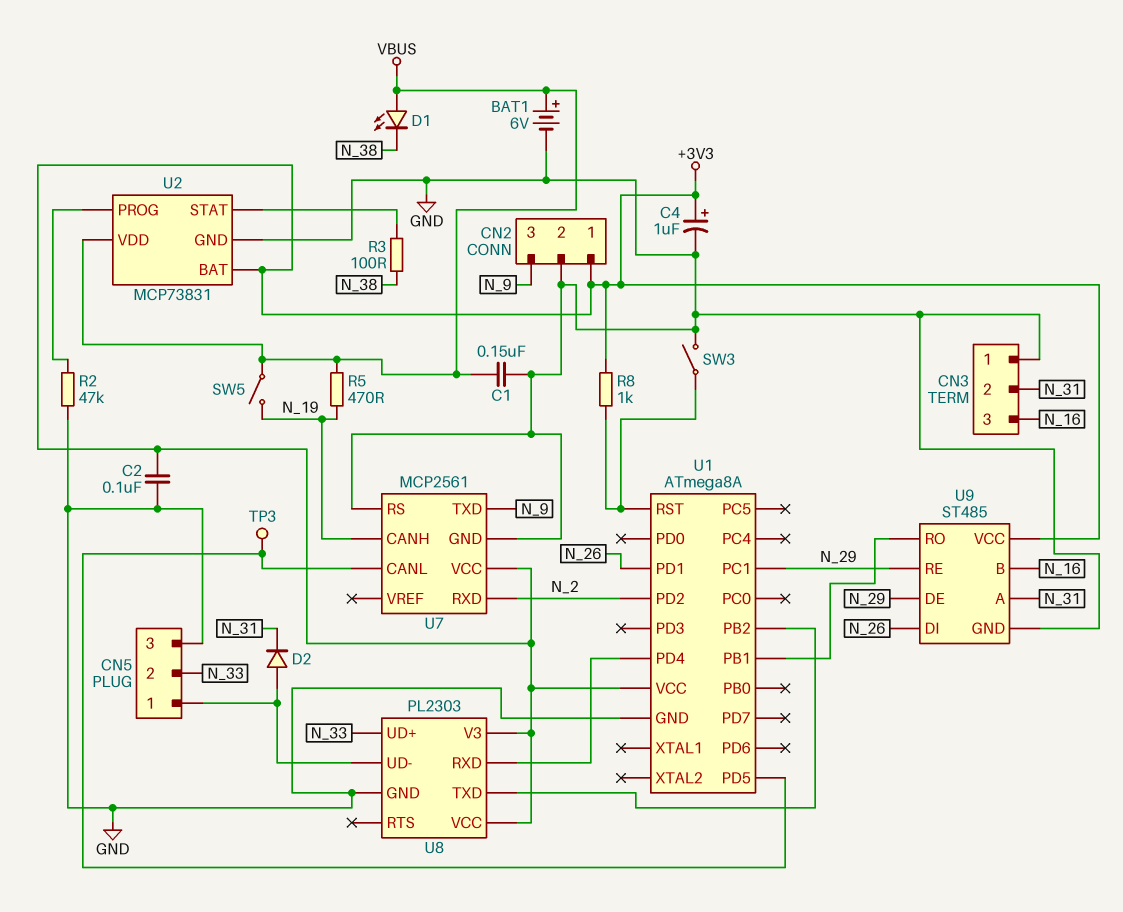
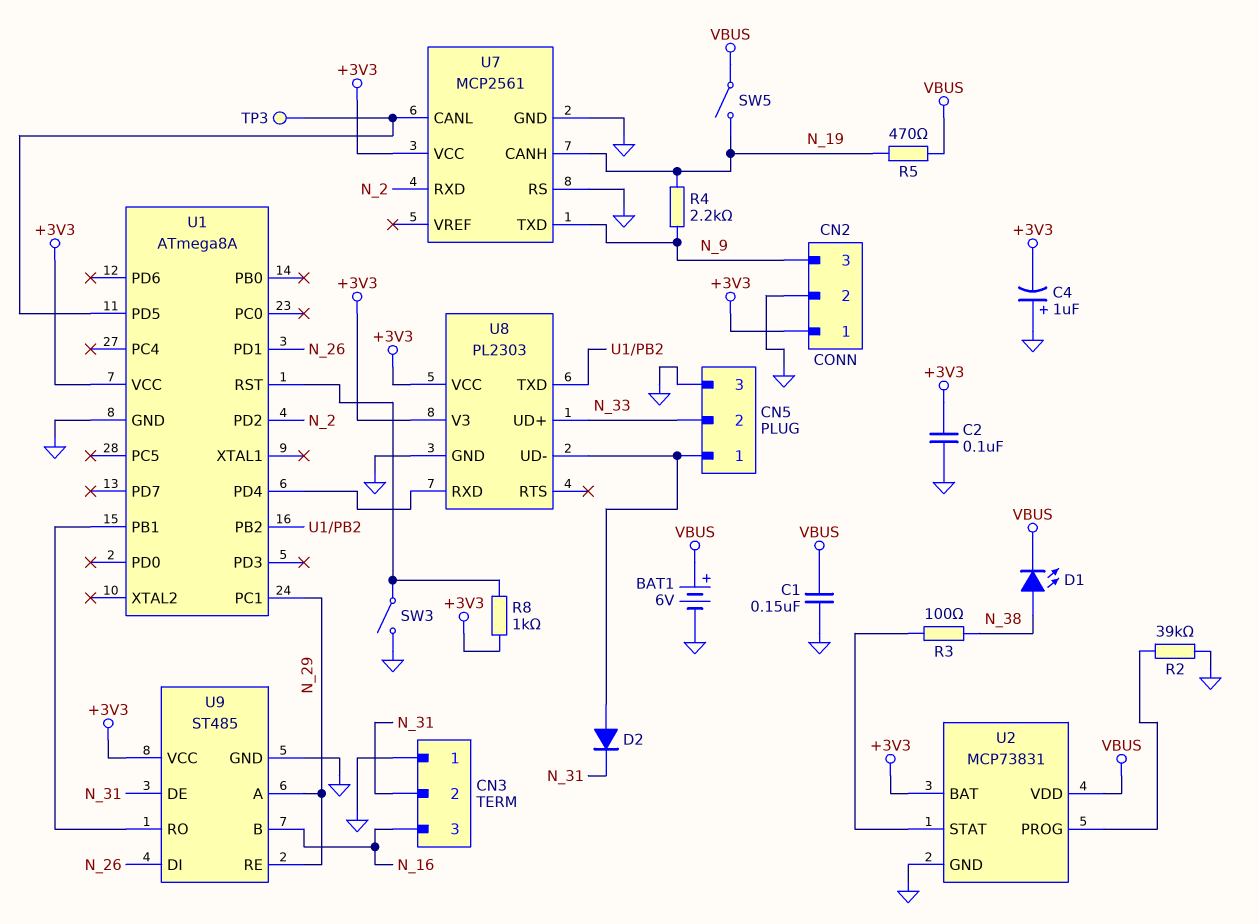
C4: 1uF (plus +3V3, minus GND) -> 1uF (plus GND, minus +3V3)
D1: LED (A VBUS, K N_38) -> LED (A N_38, K VBUS)
R2: 47k (GND, U2/PROG) -> 39k (GND, U2/PROG)
R4: none -> 2.2k (N_9, N_19)
U9 pin A: N_31 -> N_29
U9 pin DE: N_29 -> N_31

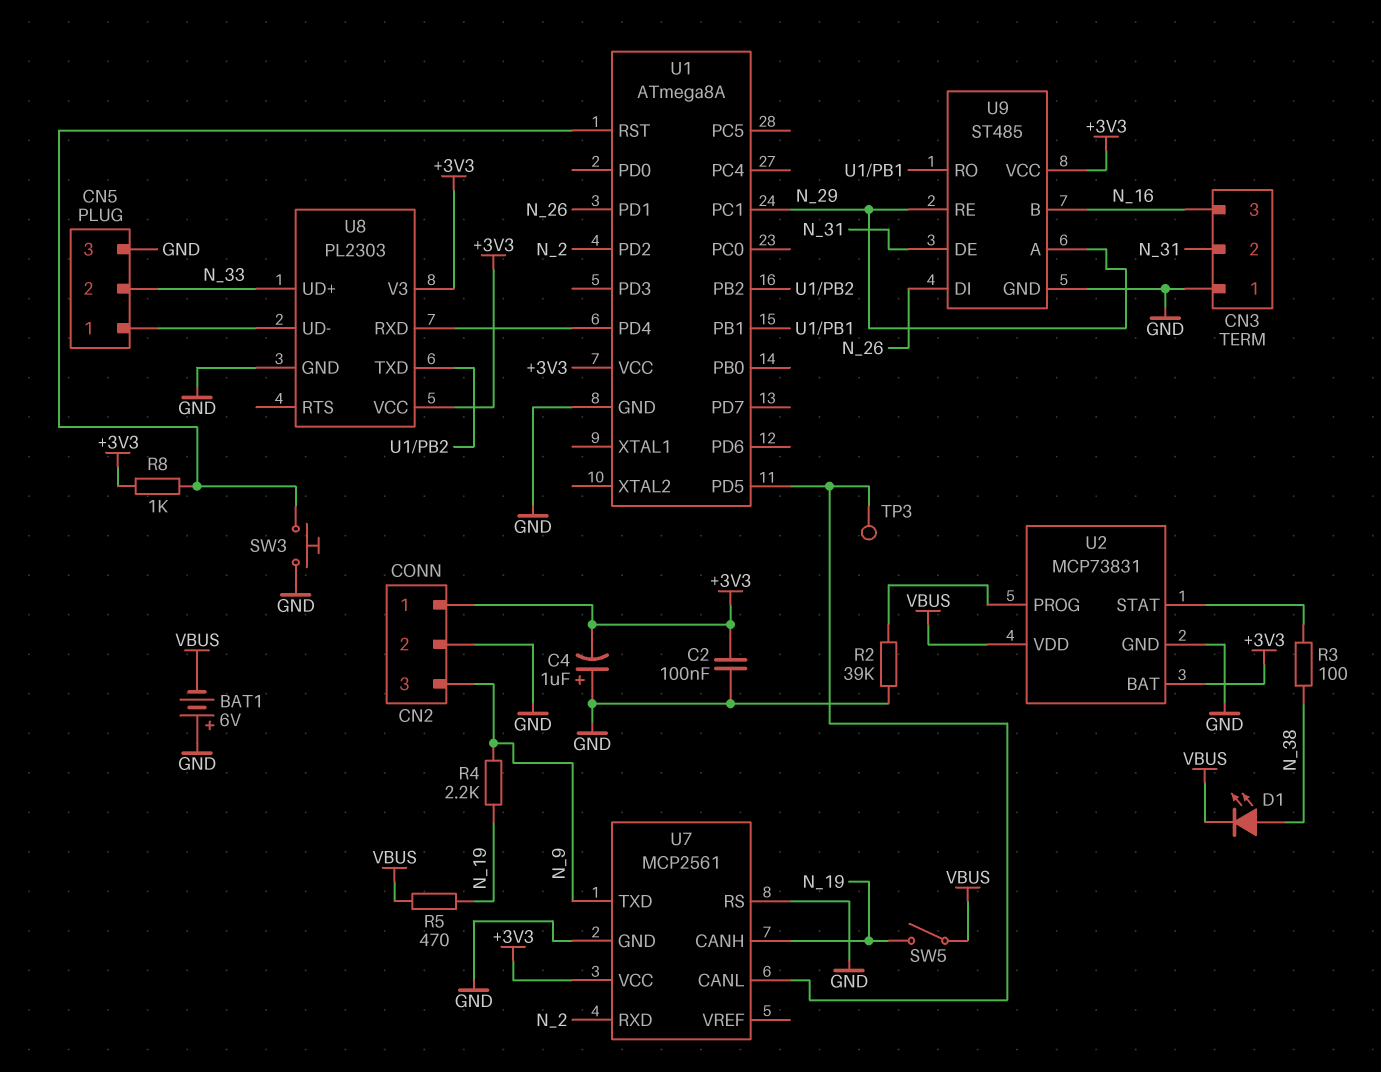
BAT1: 6V (plus VBUS, minus GND) -> 6V (plus GND, minus VBUS)
C1: 150nF (GND, VBUS) -> none
D2: diode (A CN5/1, K N_31) -> none
SW3: switch (GND, U1/RST) -> button (GND, U1/RST)

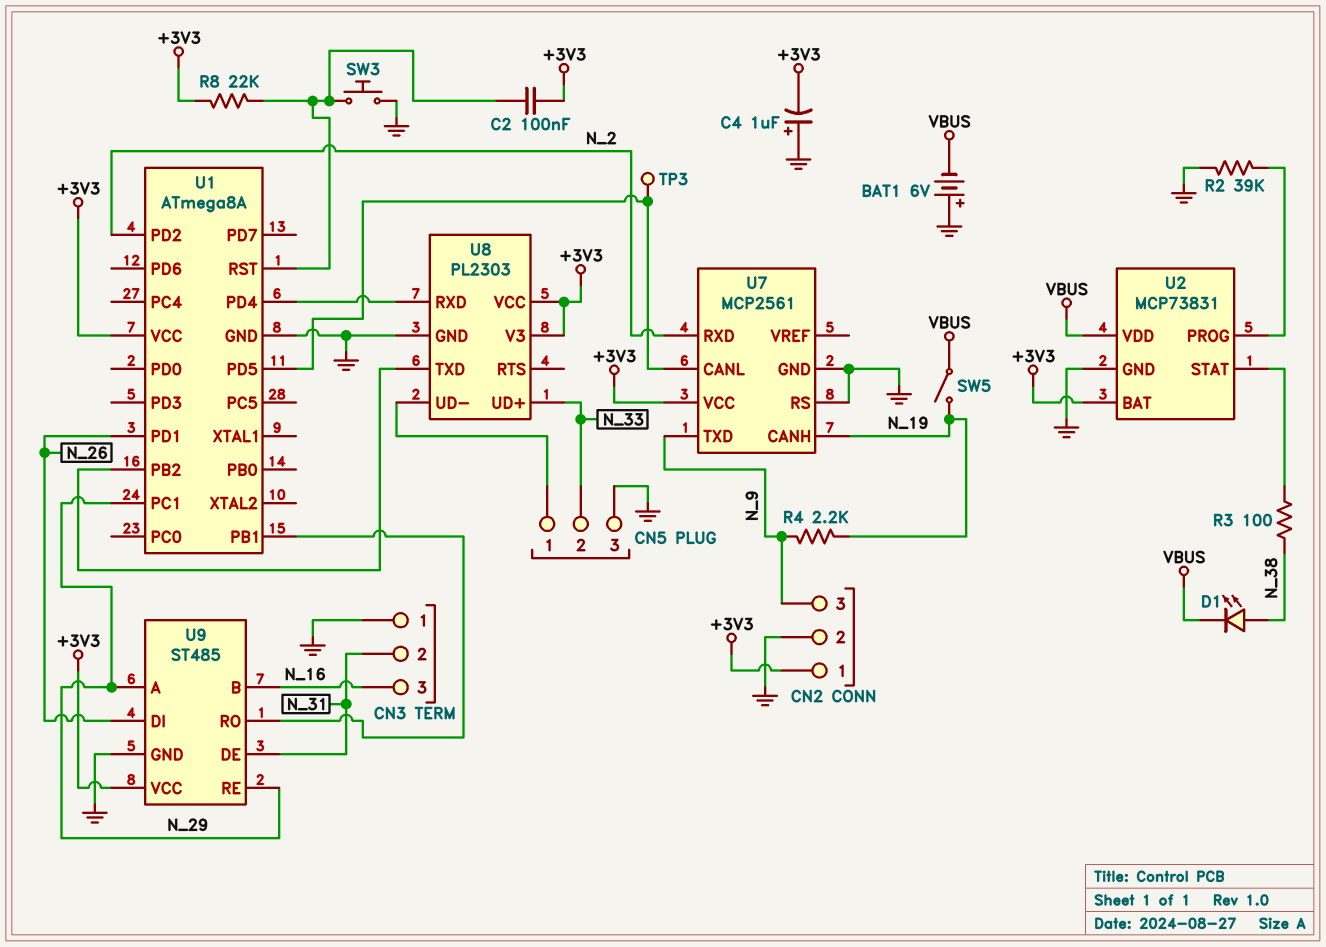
C2: 100nF (+3V3, GND) -> 100nF (+3V3, U1/RST)
R5: 470 (N_19, VBUS) -> none
R8: 1k (+3V3, U1/RST) -> 22k (+3V3, U1/RST)

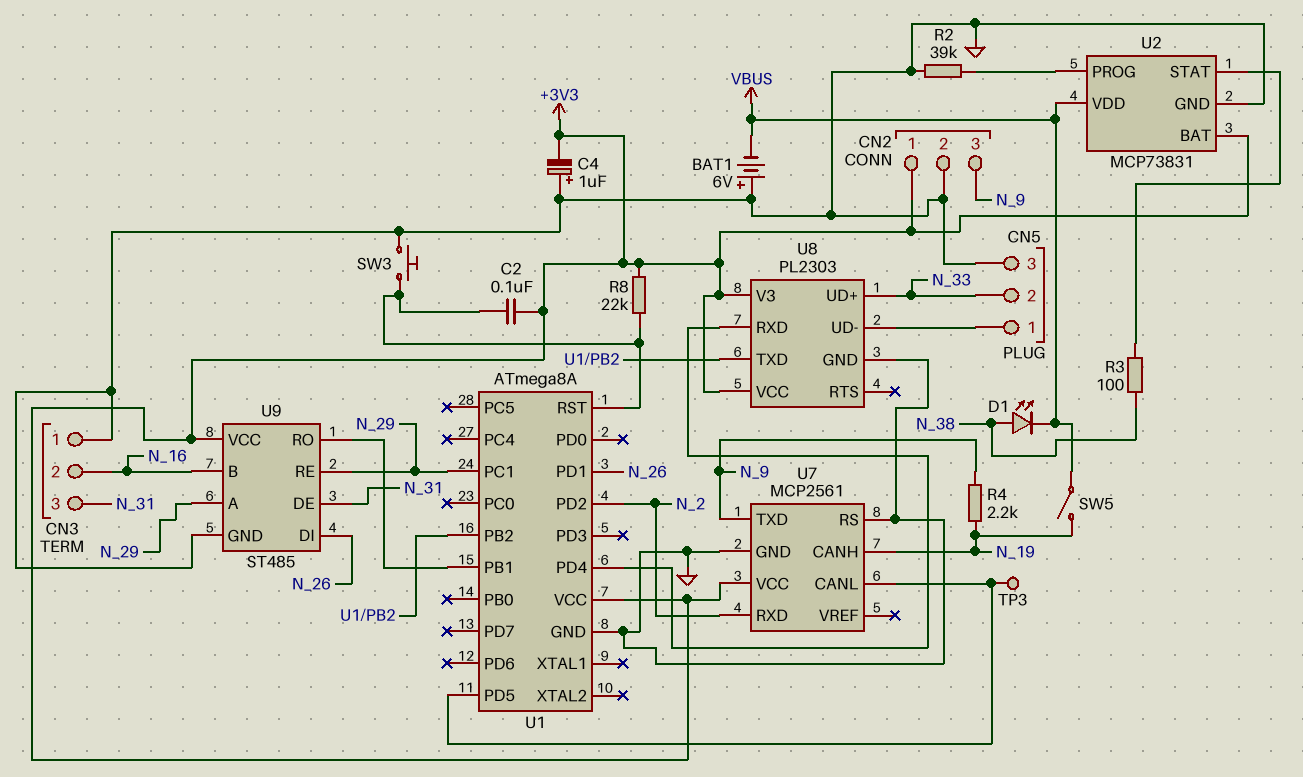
CN3 pin 2: N_31 -> N_16
CN3 pin 3: N_16 -> N_31

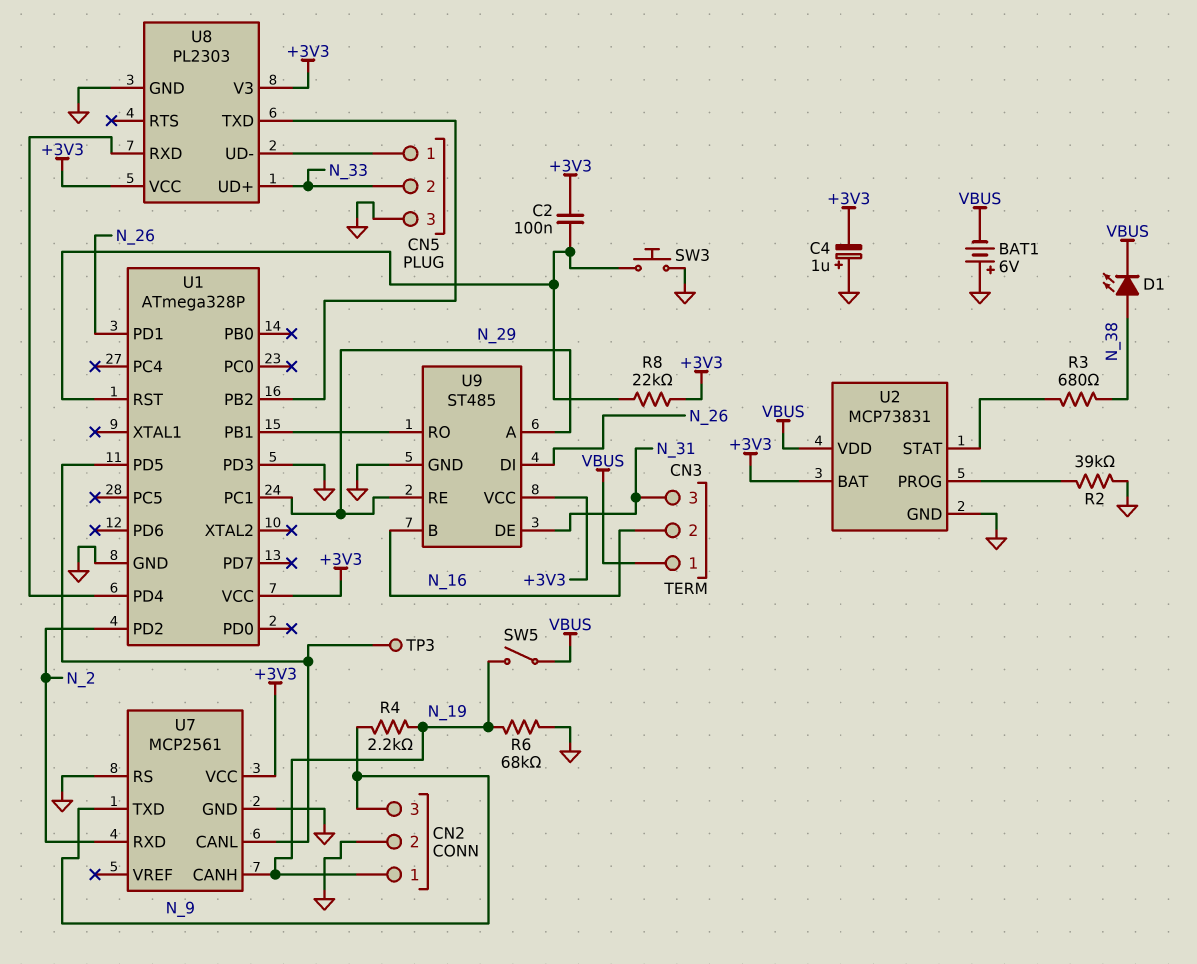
CN2 pin 1: +3V3 -> N_19
CN3 pin 1: GND -> VBUS
R3: 100 (N_38, U2/STAT) -> 680 (N_38, U2/STAT)
R6: none -> 68k (GND, N_19)
U1: ATmega8A -> ATmega328P
U1 pin PD3: none -> GND

